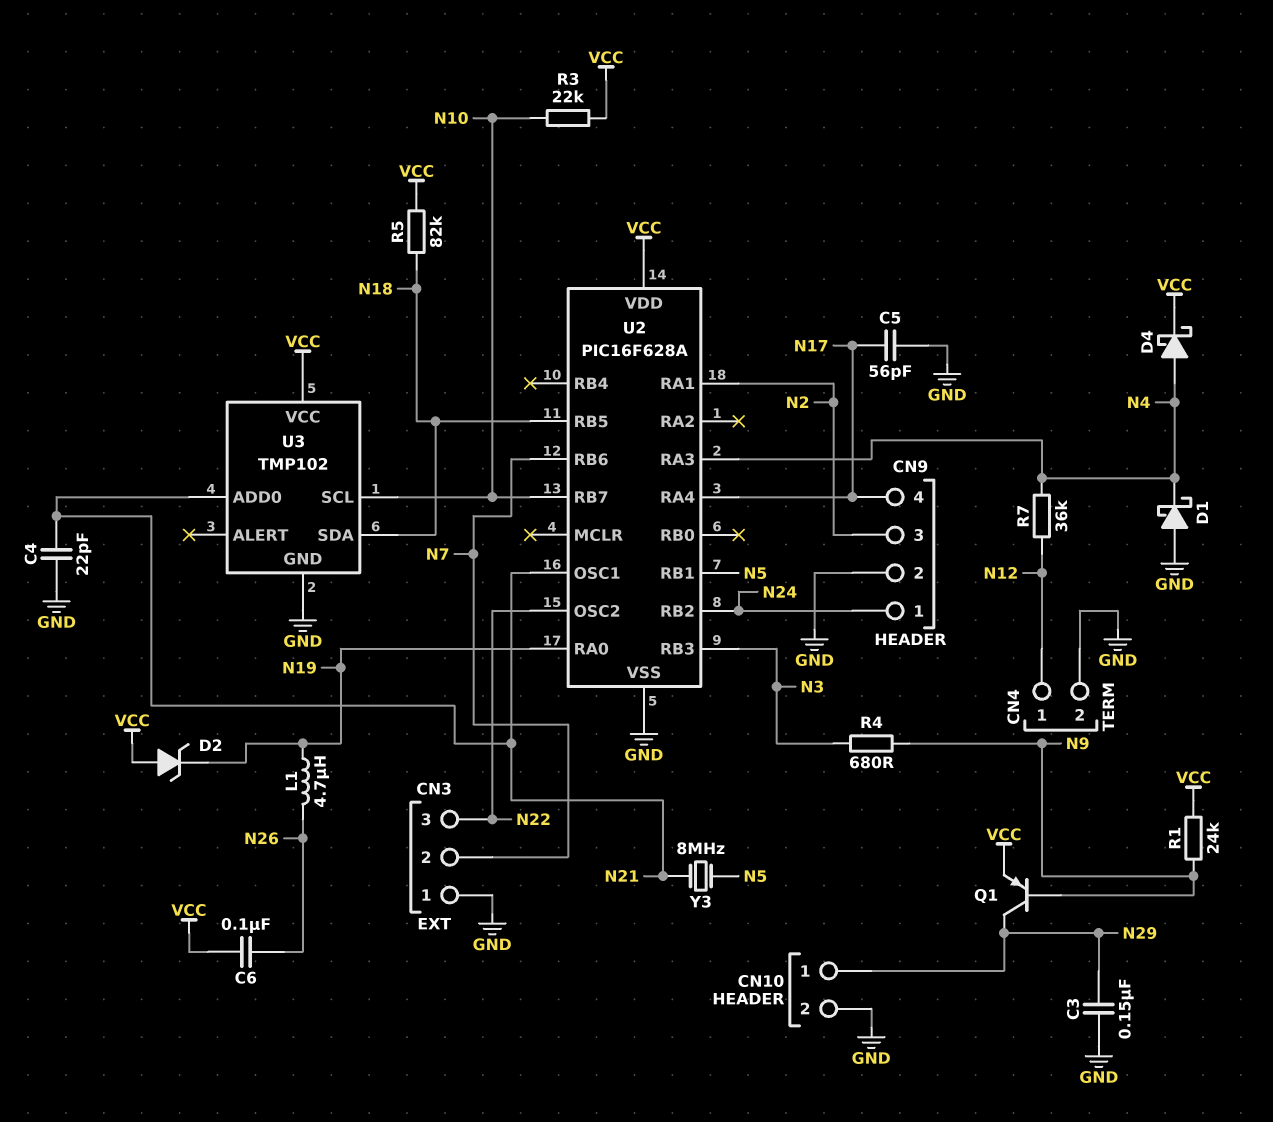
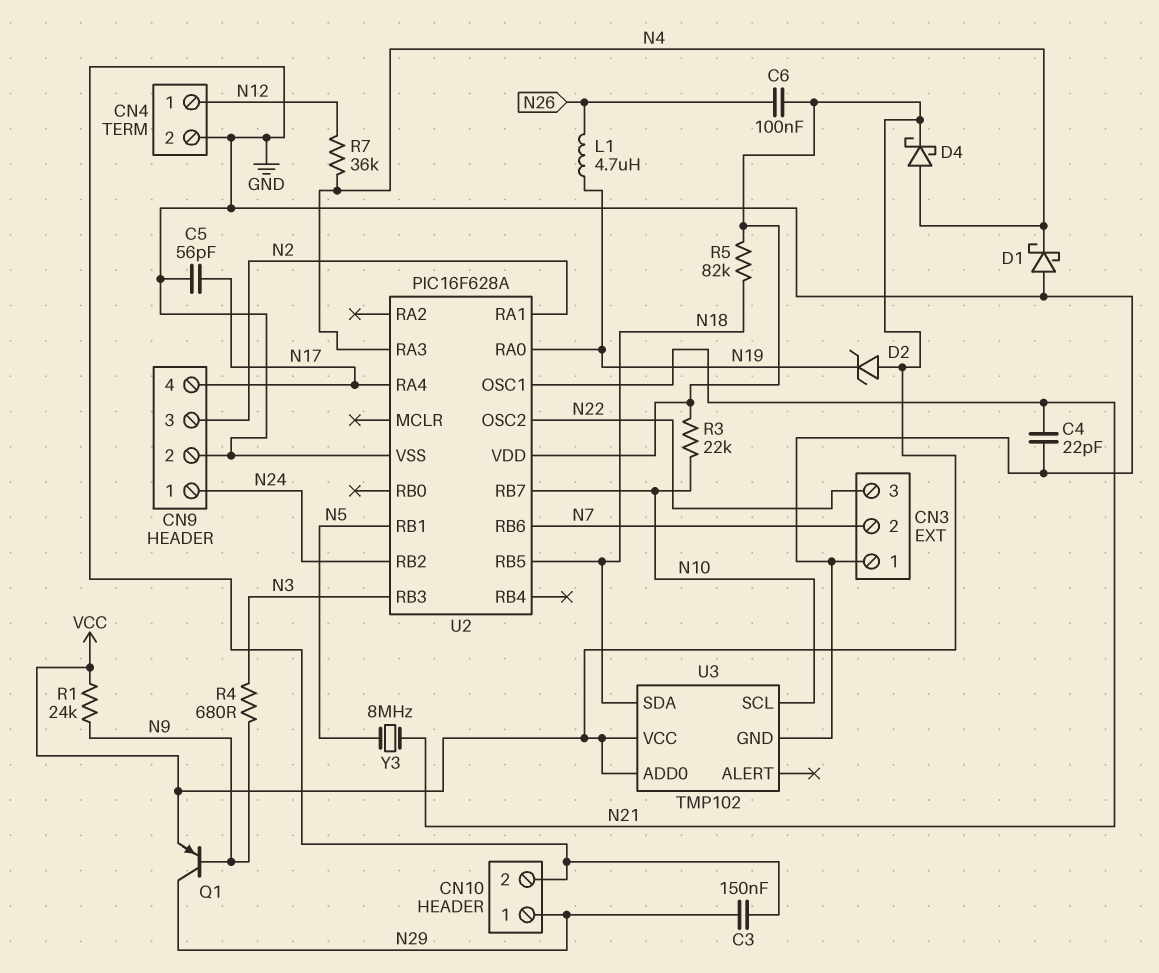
U3 pin ADD0: N21 -> VCC

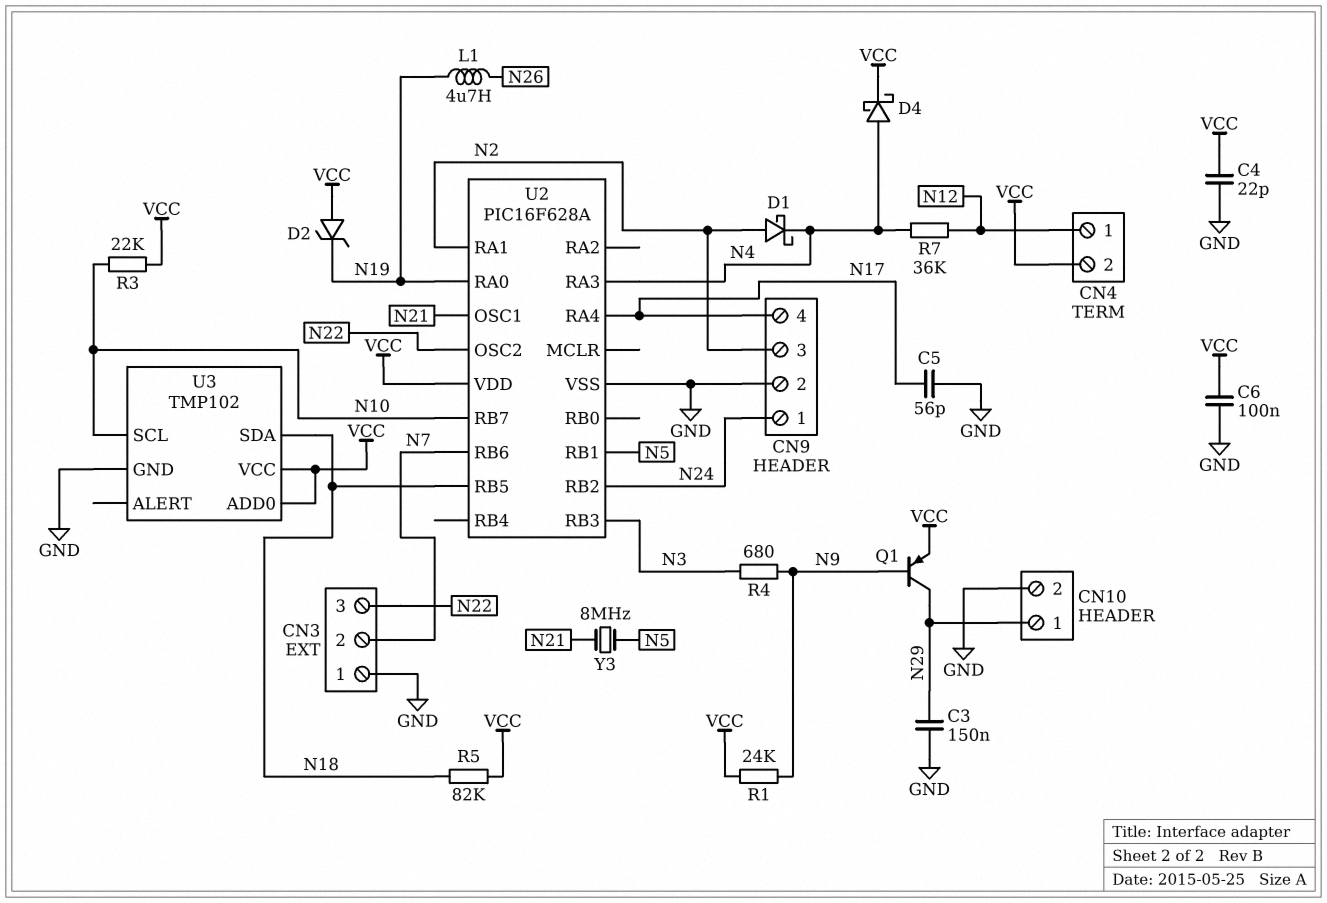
C4: 22pF (GND, N21) -> 22pF (GND, VCC)
C6: 100nF (N26, VCC) -> 100nF (GND, VCC)
CN4 pin 2: GND -> VCC
D1: schottky (A GND, K N4) -> schottky (A N2, K N4)

